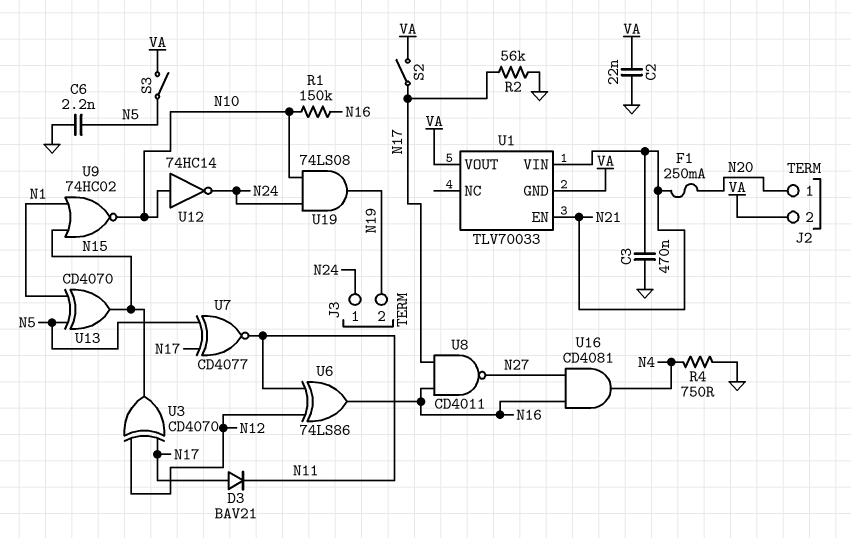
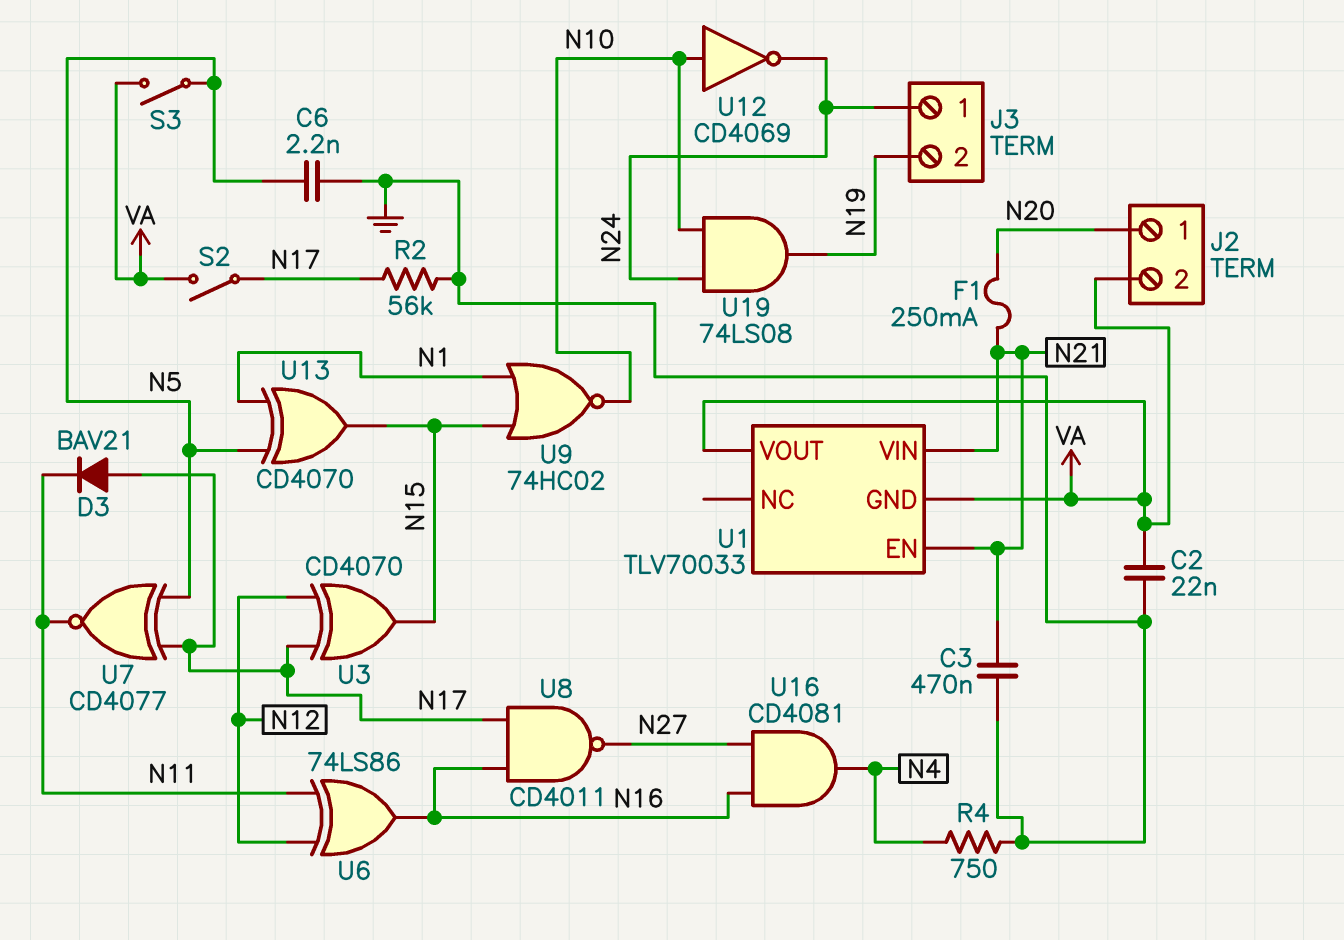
R1: 150k (N10, N16) -> none
U12: NOT 74HC14 (in N10, out N24) -> NOT CD4069 (in N10, out N24)

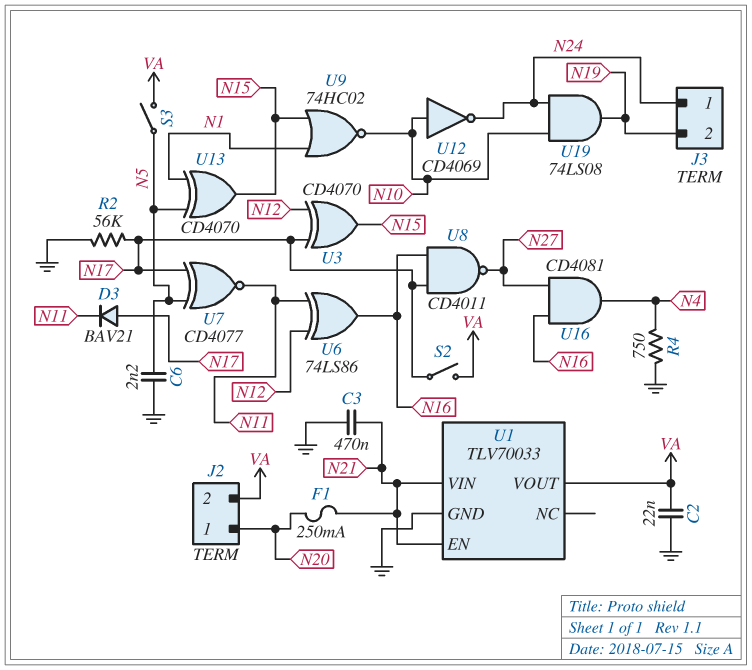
U1 pin GND: VA -> GND

